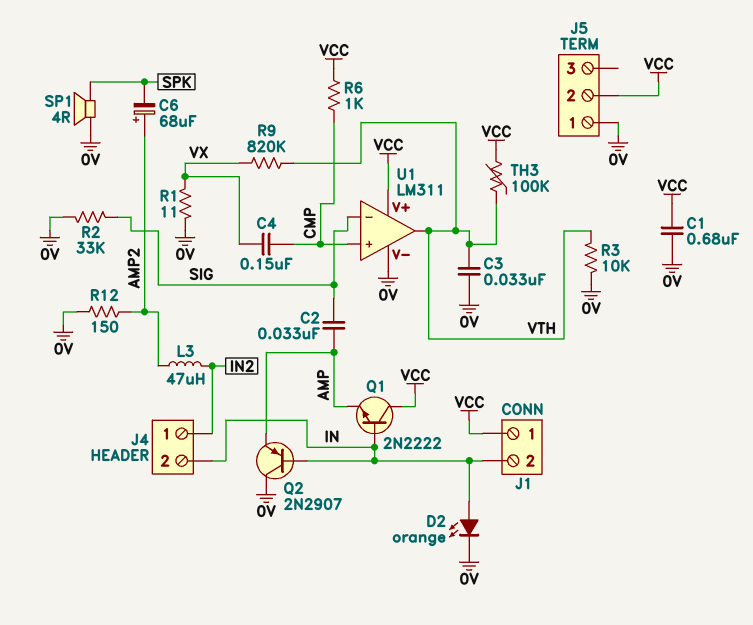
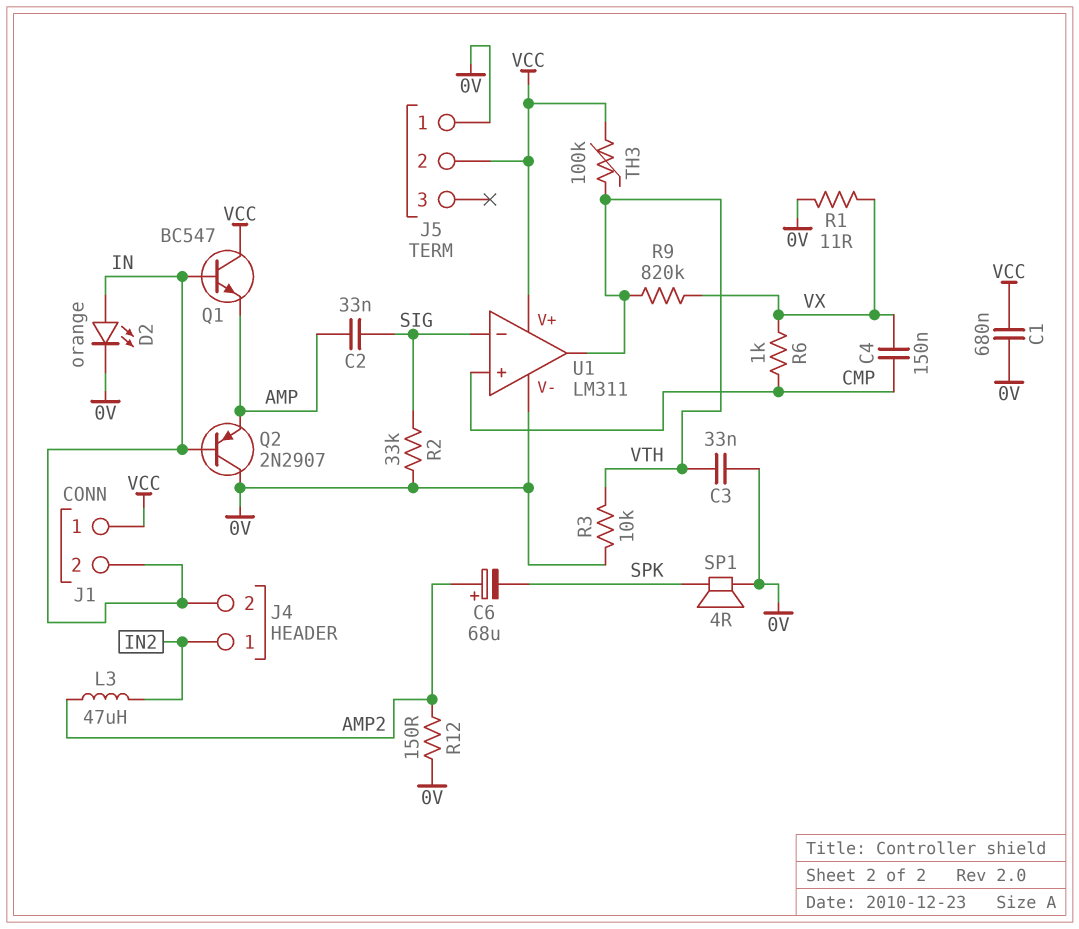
Q1: NPN 2N2222 (B IN, C VCC, E AMP) -> NPN BC547 (B IN, C VCC, E AMP)
R6: 1k (CMP, VCC) -> 1k (CMP, VX)

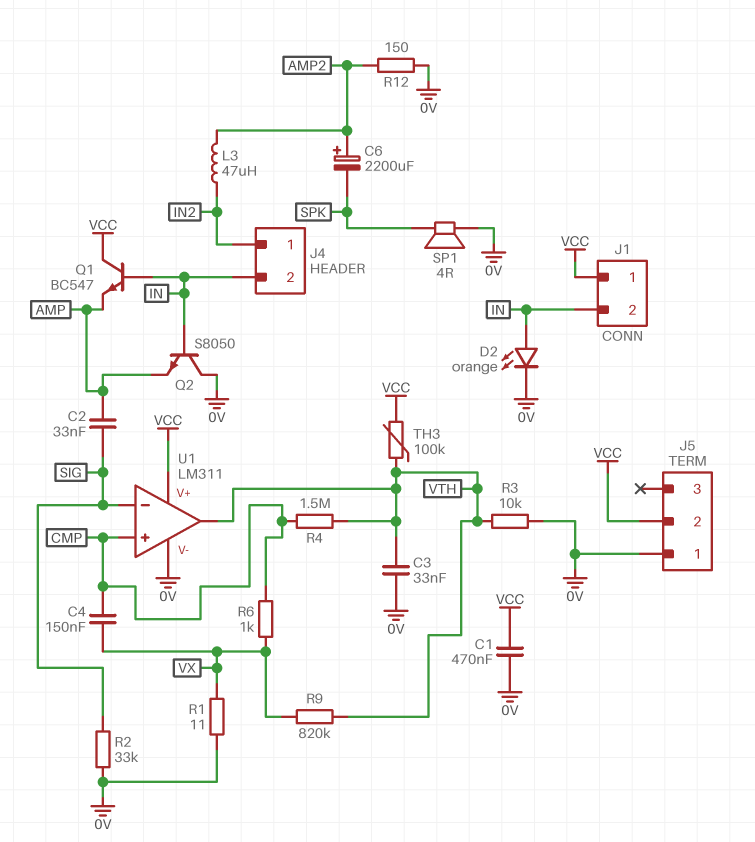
C1: 680nF (0V, VCC) -> 470nF (0V, VCC)
C6: 68uF (plus AMP2, minus SPK) -> 2200uF (plus AMP2, minus SPK)
Q2: PNP 2N2907 (B IN, C 0V, E AMP) -> NPN S8050 (B IN, C 0V, E AMP)
R4: none -> 1.5M (CMP, VTH)

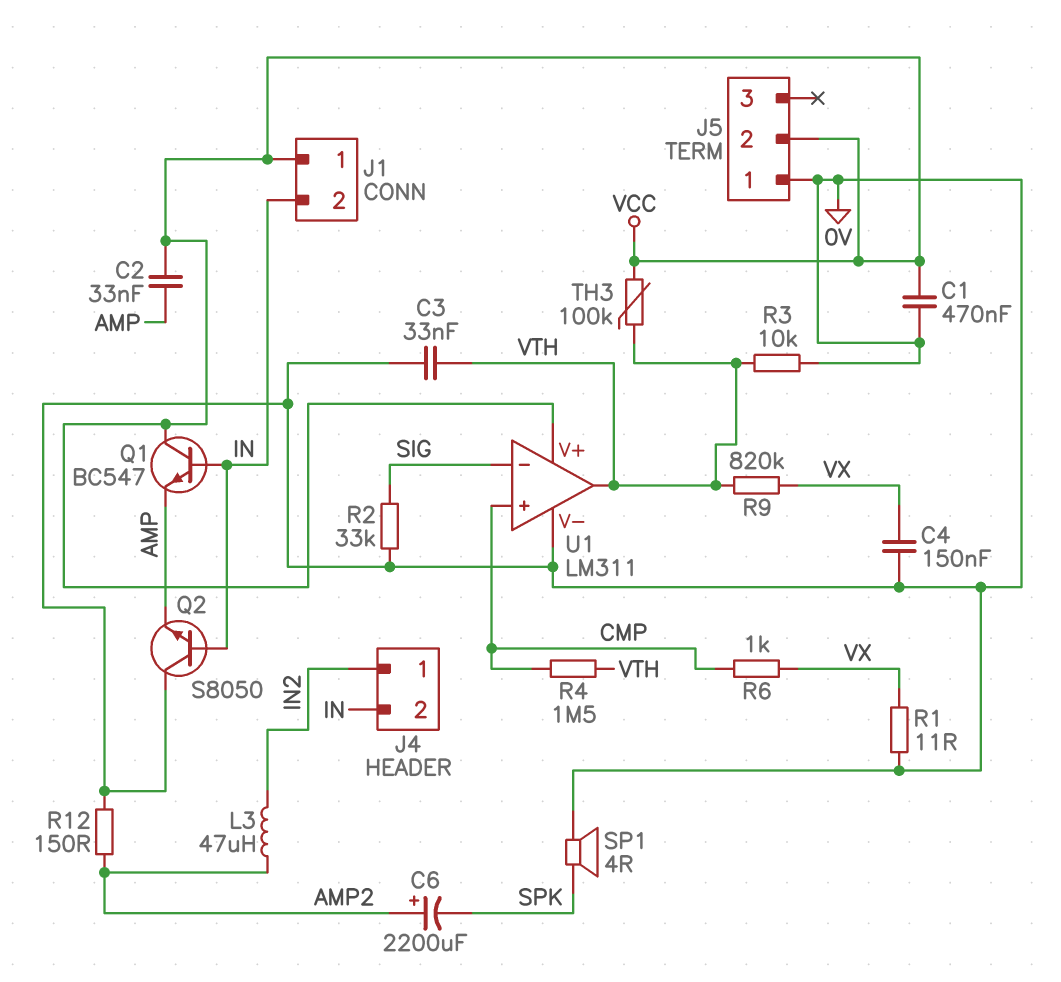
C2: 33nF (AMP, SIG) -> 33nF (AMP, VCC)
C4: 150nF (CMP, VX) -> 150nF (0V, VX)
D2: LED orange (A IN, K 0V) -> none

